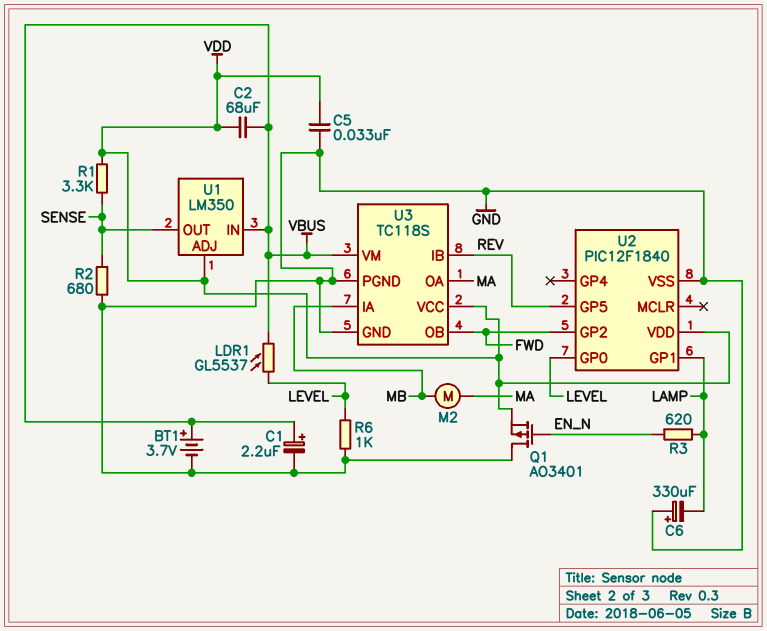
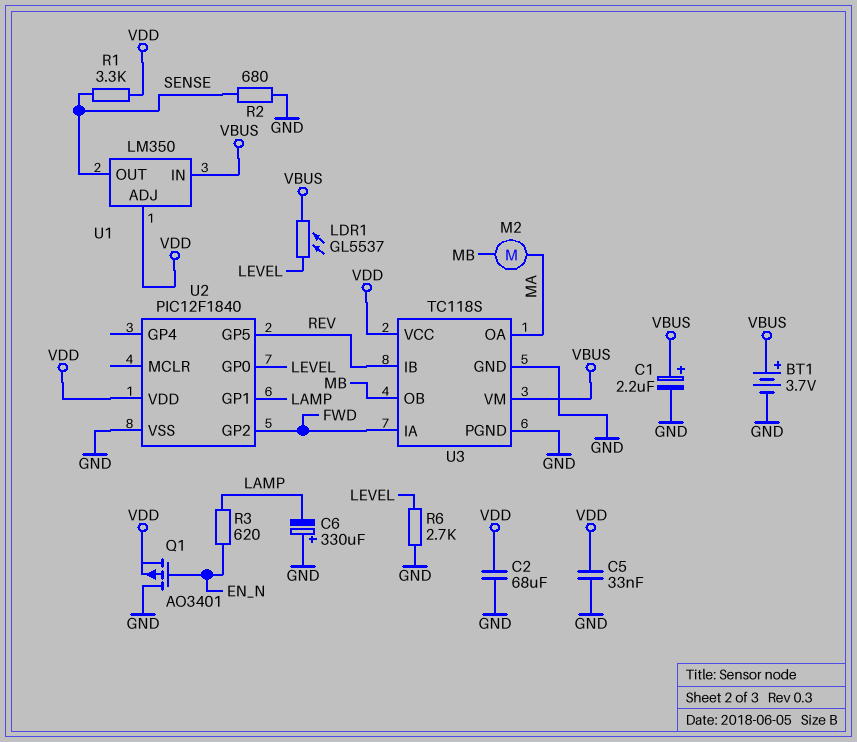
C2: 68uF (VBUS, VDD) -> 68uF (GND, VDD)
R6: 1k (GND, LEVEL) -> 2.7k (GND, LEVEL)
U3 pin IA: MB -> FWD
U3 pin OB: FWD -> MB

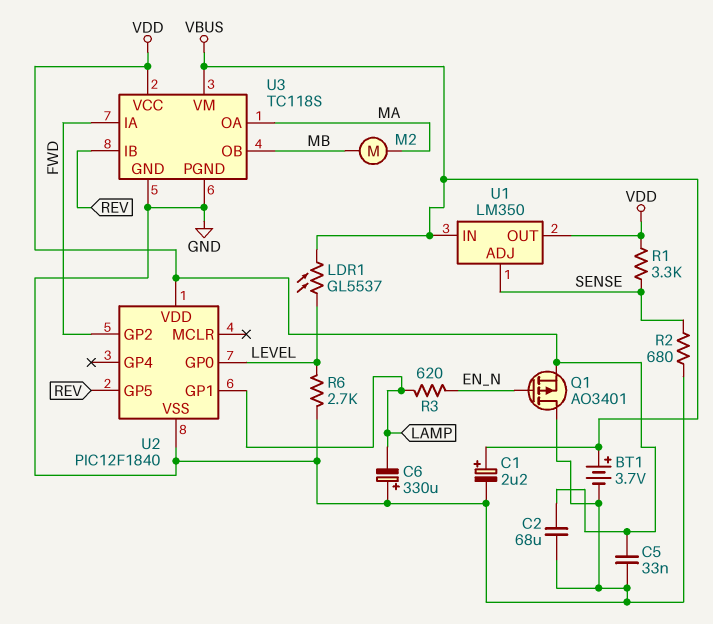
U1 pin ADJ: VDD -> SENSE
U1 pin OUT: SENSE -> VDD

